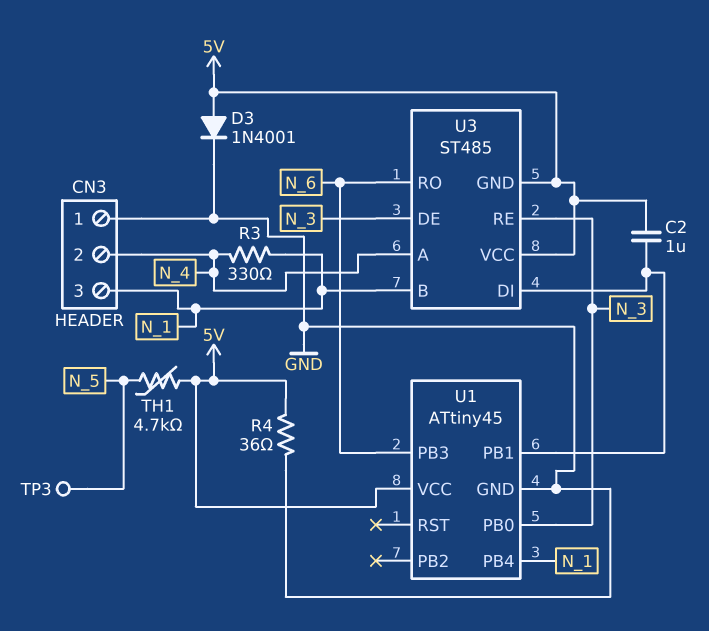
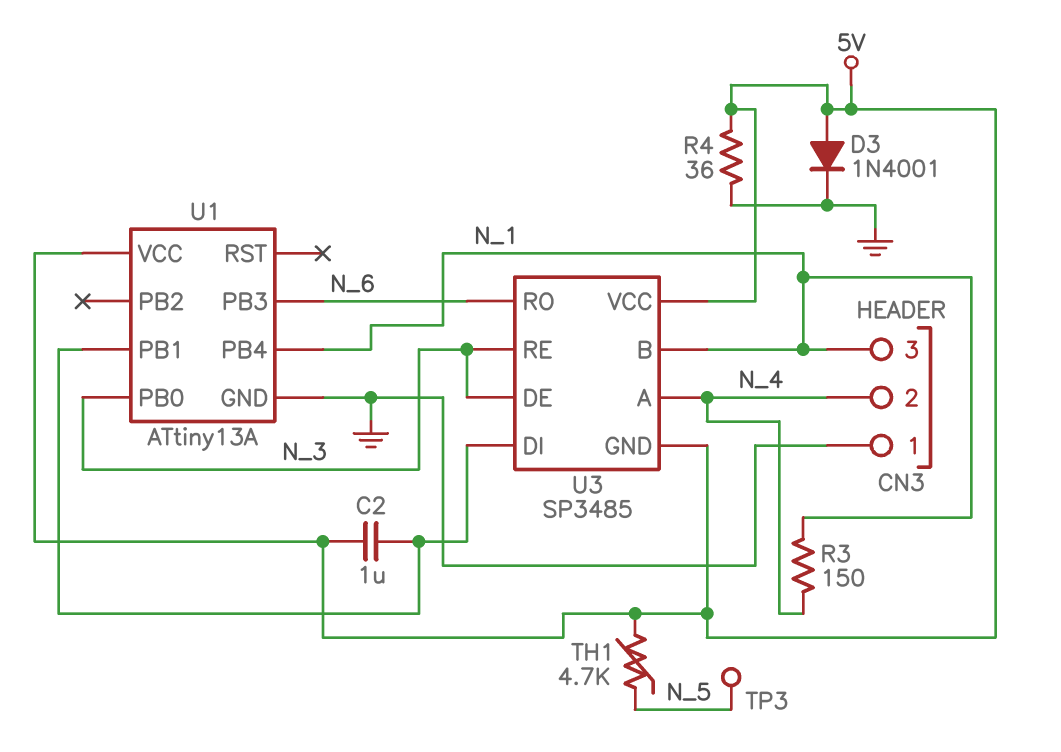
R3: 330 (N_1, N_4) -> 150 (N_1, N_4)
U1: ATtiny45 -> ATtiny13A
U3: ST485 -> SP3485

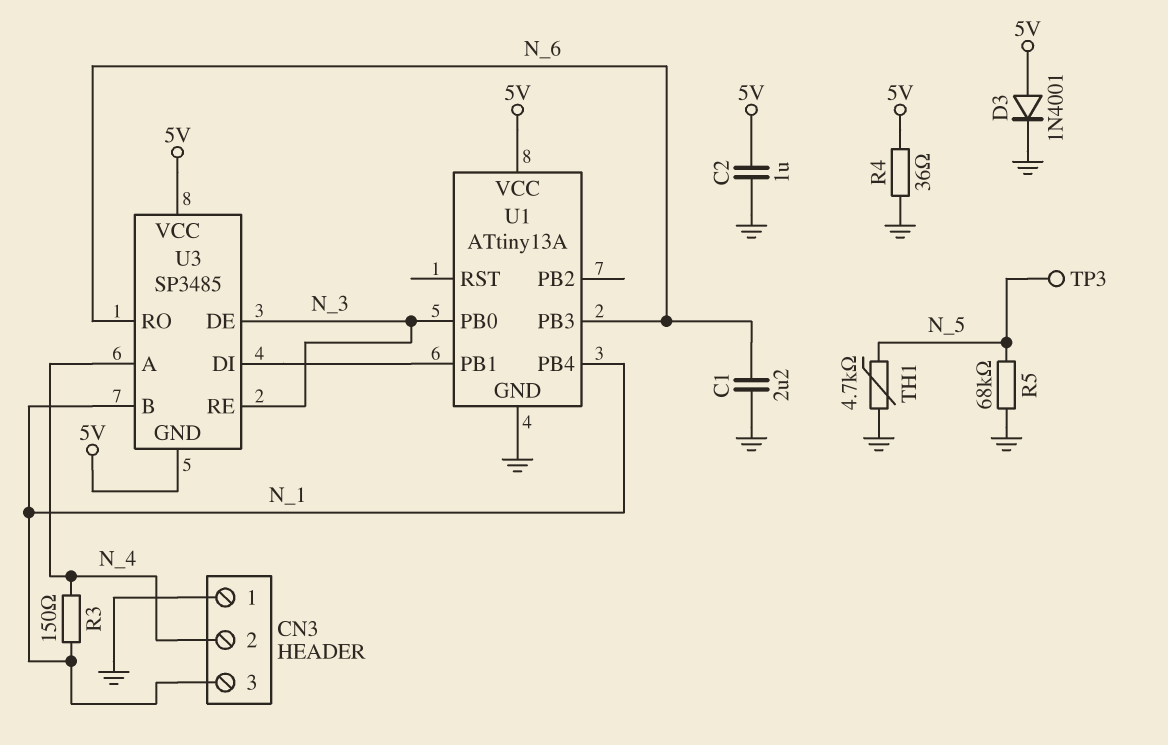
C1: none -> 2.2uF (GND, N_6)
C2: 1uF (5V, U1/PB1) -> 1uF (5V, GND)
R5: none -> 68k (GND, N_5)
TH1: 4.7k (5V, N_5) -> 4.7k (GND, N_5)

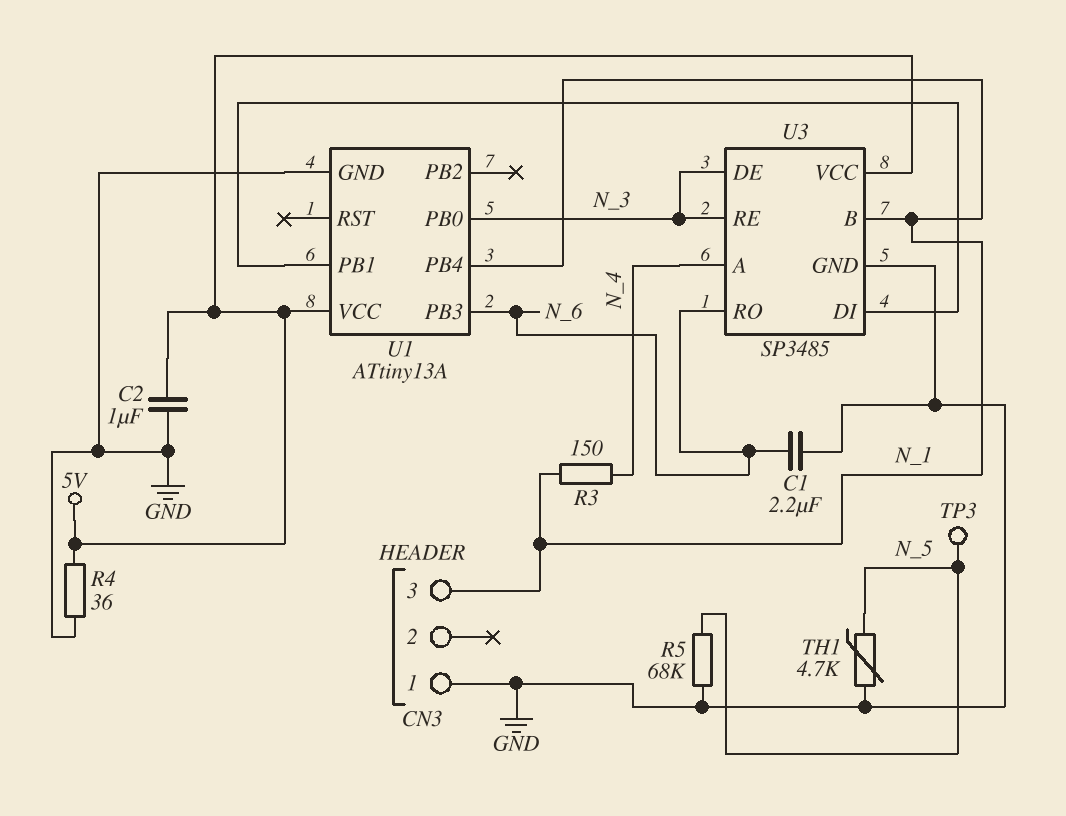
CN3 pin 2: N_4 -> none
D3: diode 1N4001 (A 5V, K GND) -> none
U3 pin GND: 5V -> GND

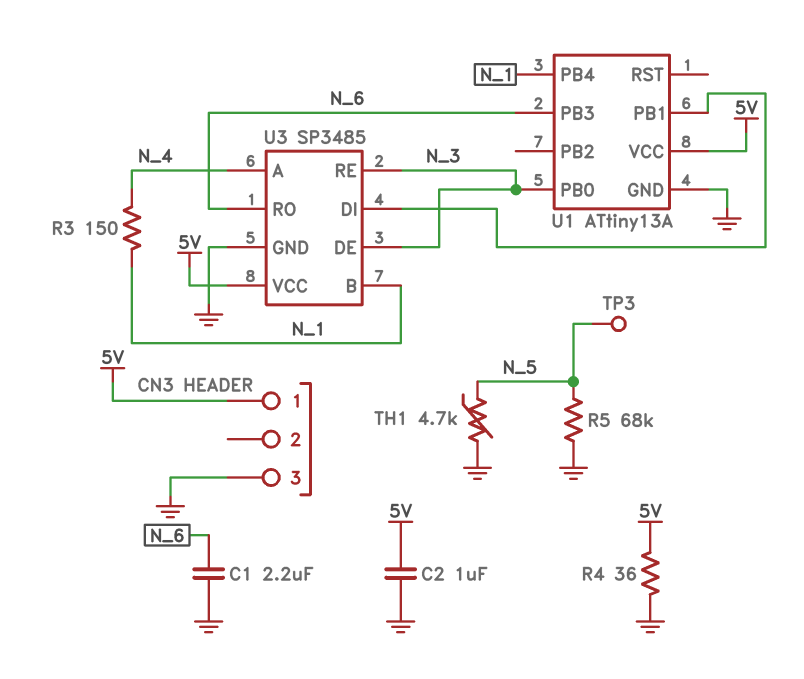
CN3 pin 1: GND -> 5V
CN3 pin 3: N_1 -> GND

